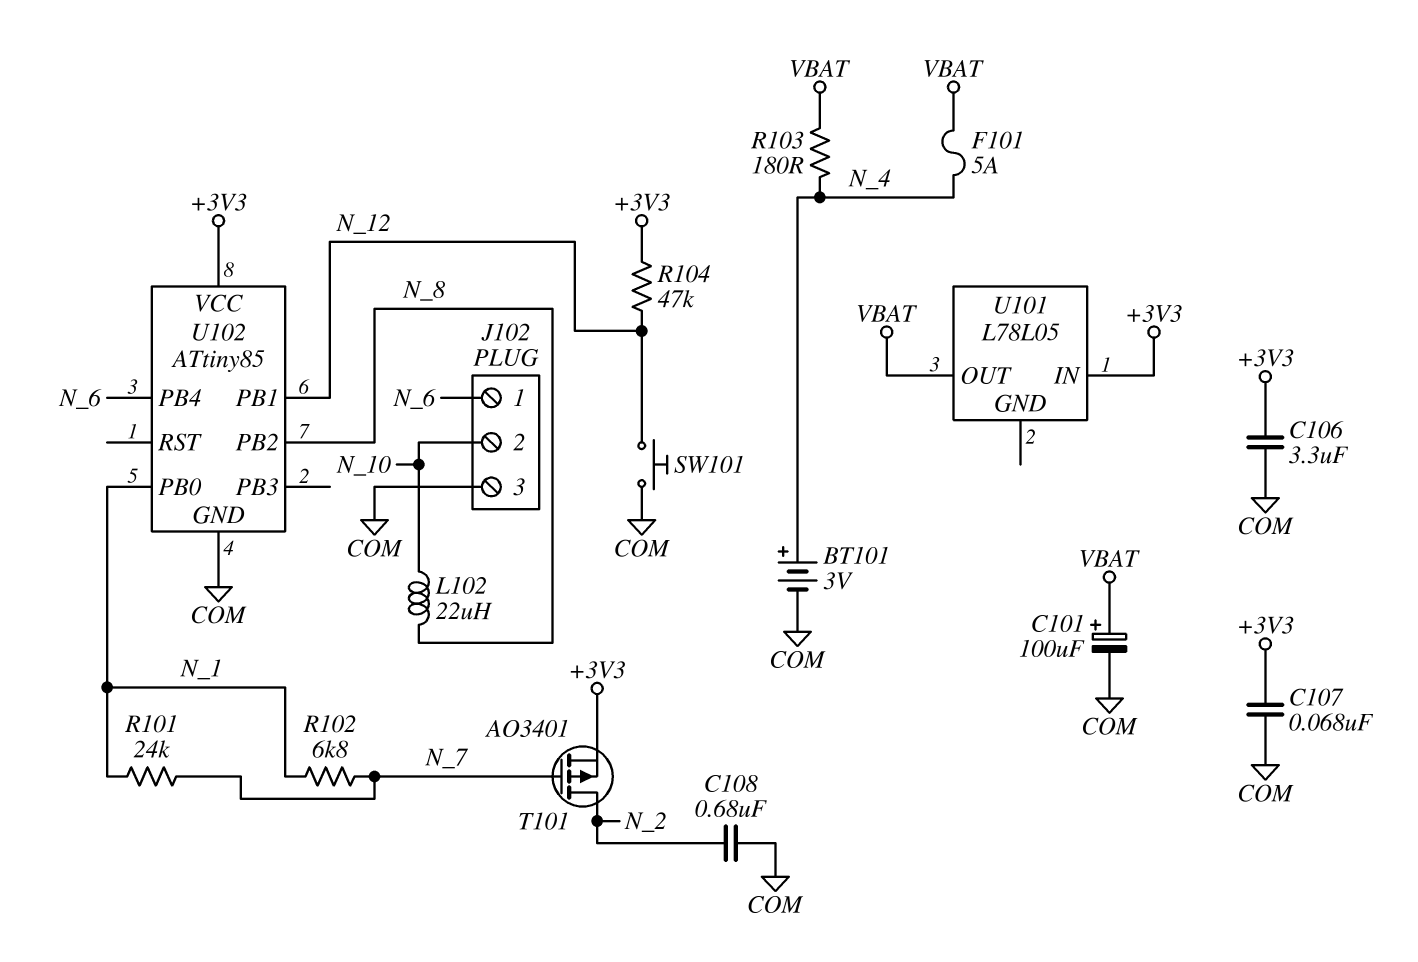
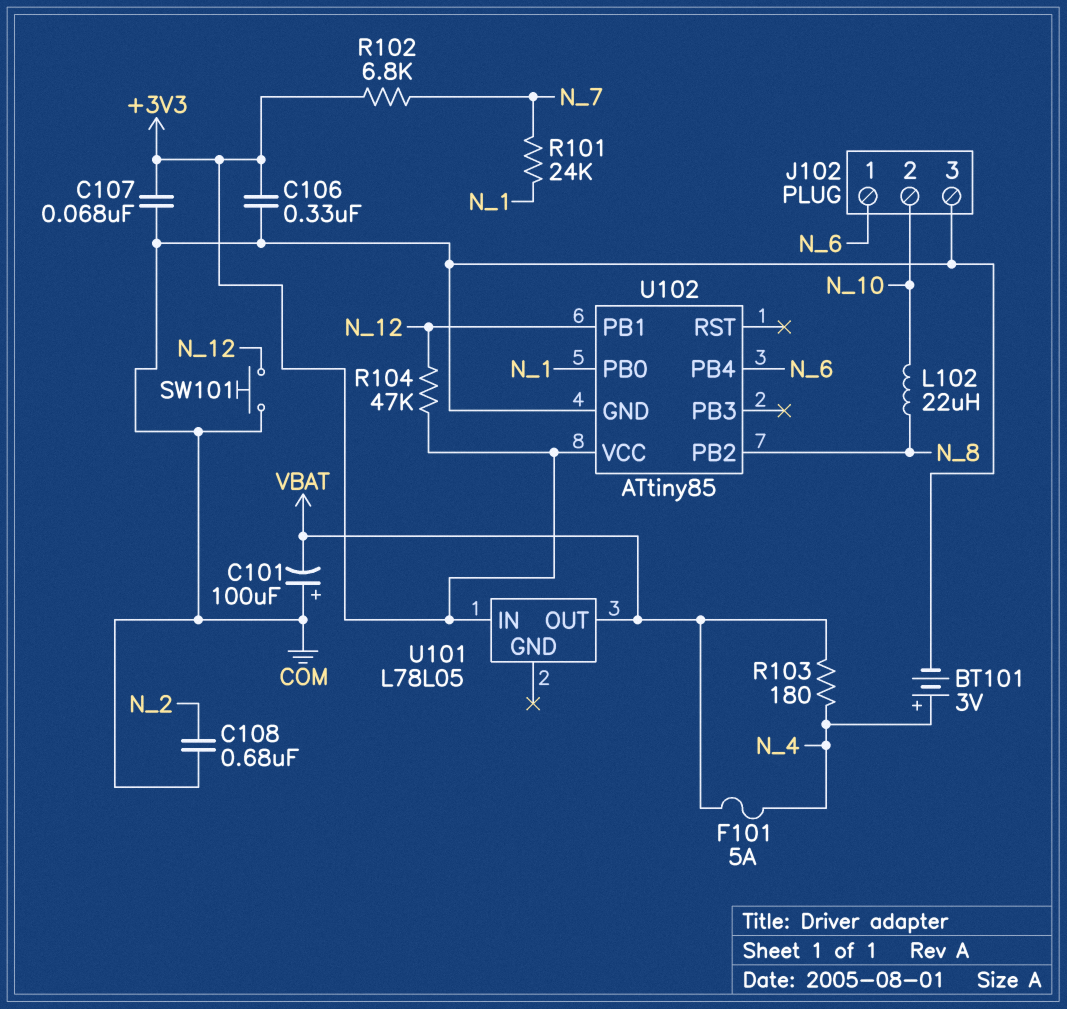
C101: 100uF (plus VBAT, minus COM) -> 100uF (plus COM, minus VBAT)
C106: 3.3uF (+3V3, COM) -> 330nF (+3V3, COM)
R102: 6.8k (N_1, N_7) -> 6.8k (+3V3, N_7)
T101: PMOS AO3401 (G N_7, D N_2, S +3V3) -> none

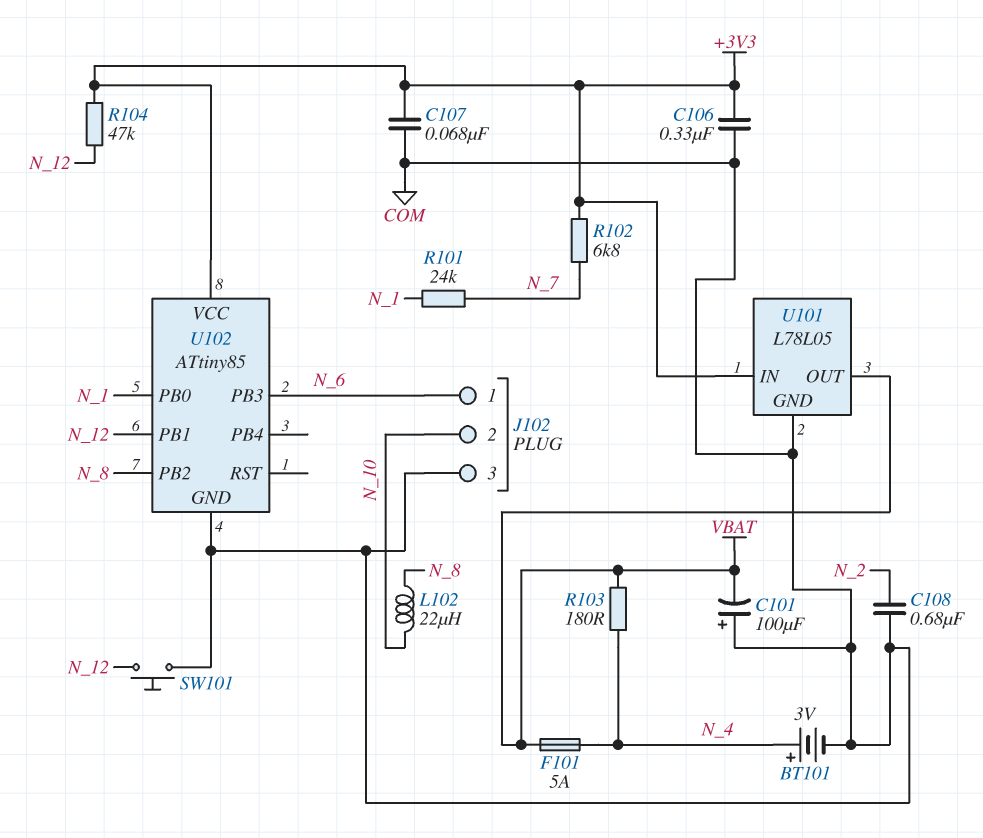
U101 pin GND: none -> COM
U102 pin PB3: none -> N_6
U102 pin PB4: N_6 -> none

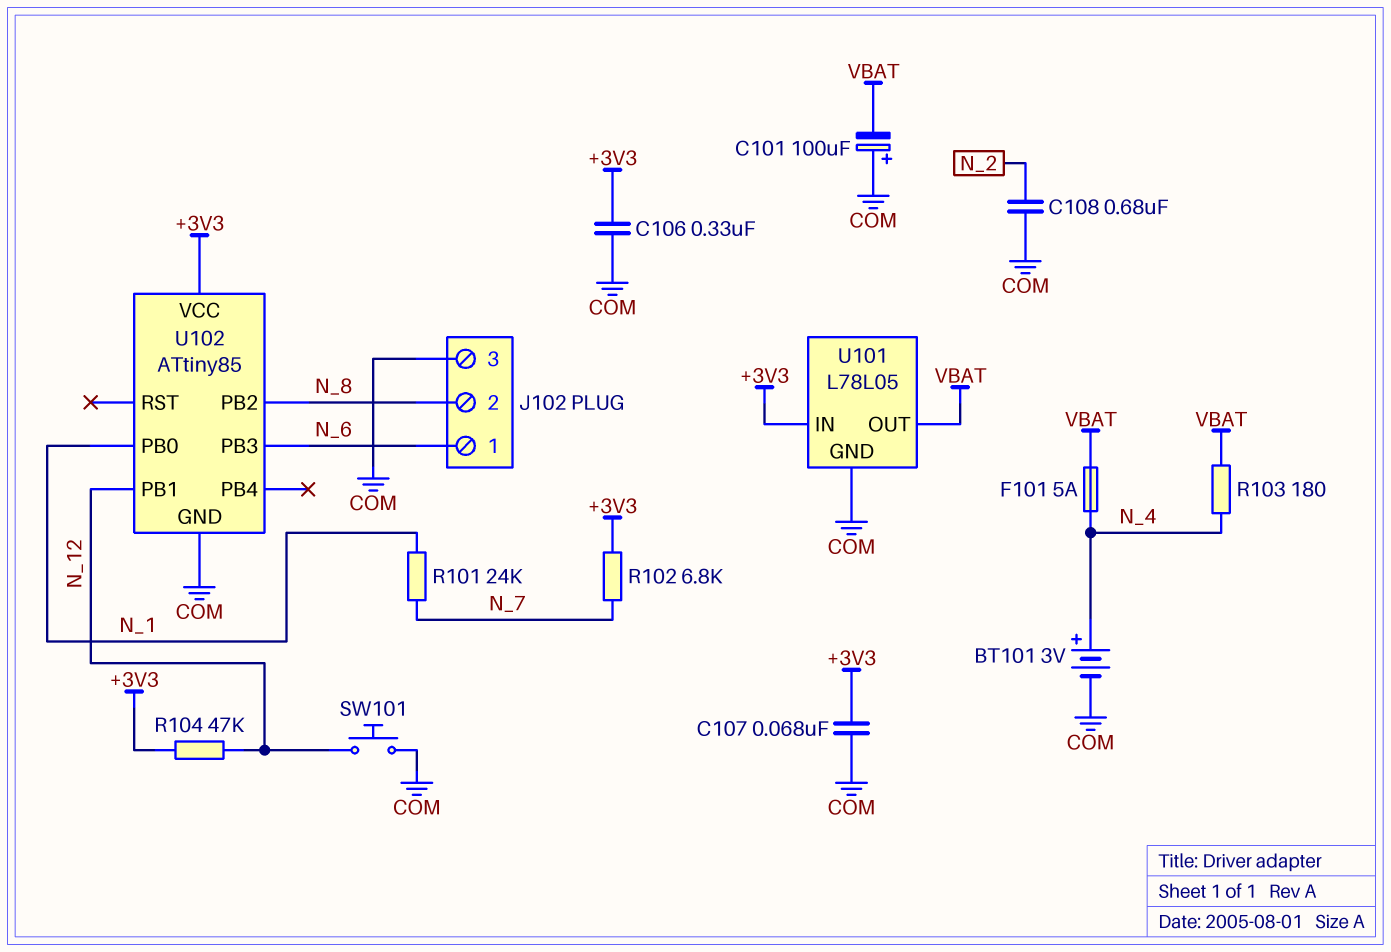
J102 pin 2: N_10 -> N_8
L102: 22uH (N_8, N_10) -> none

